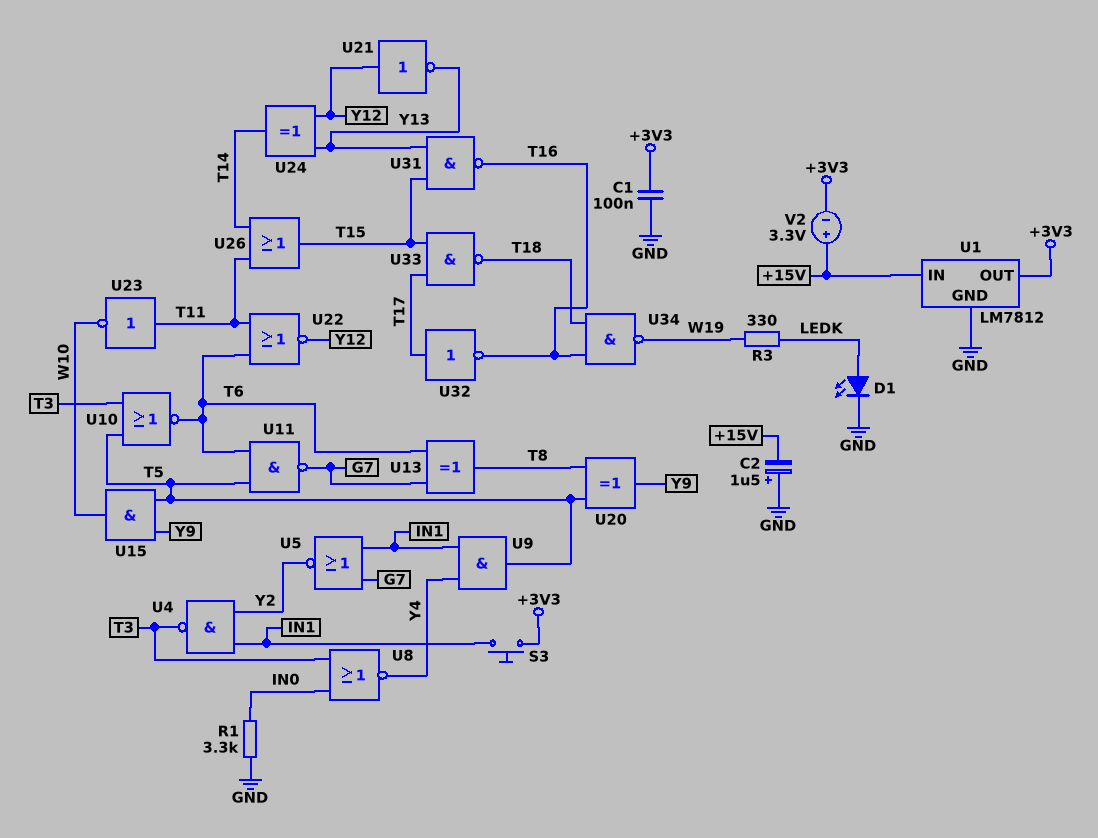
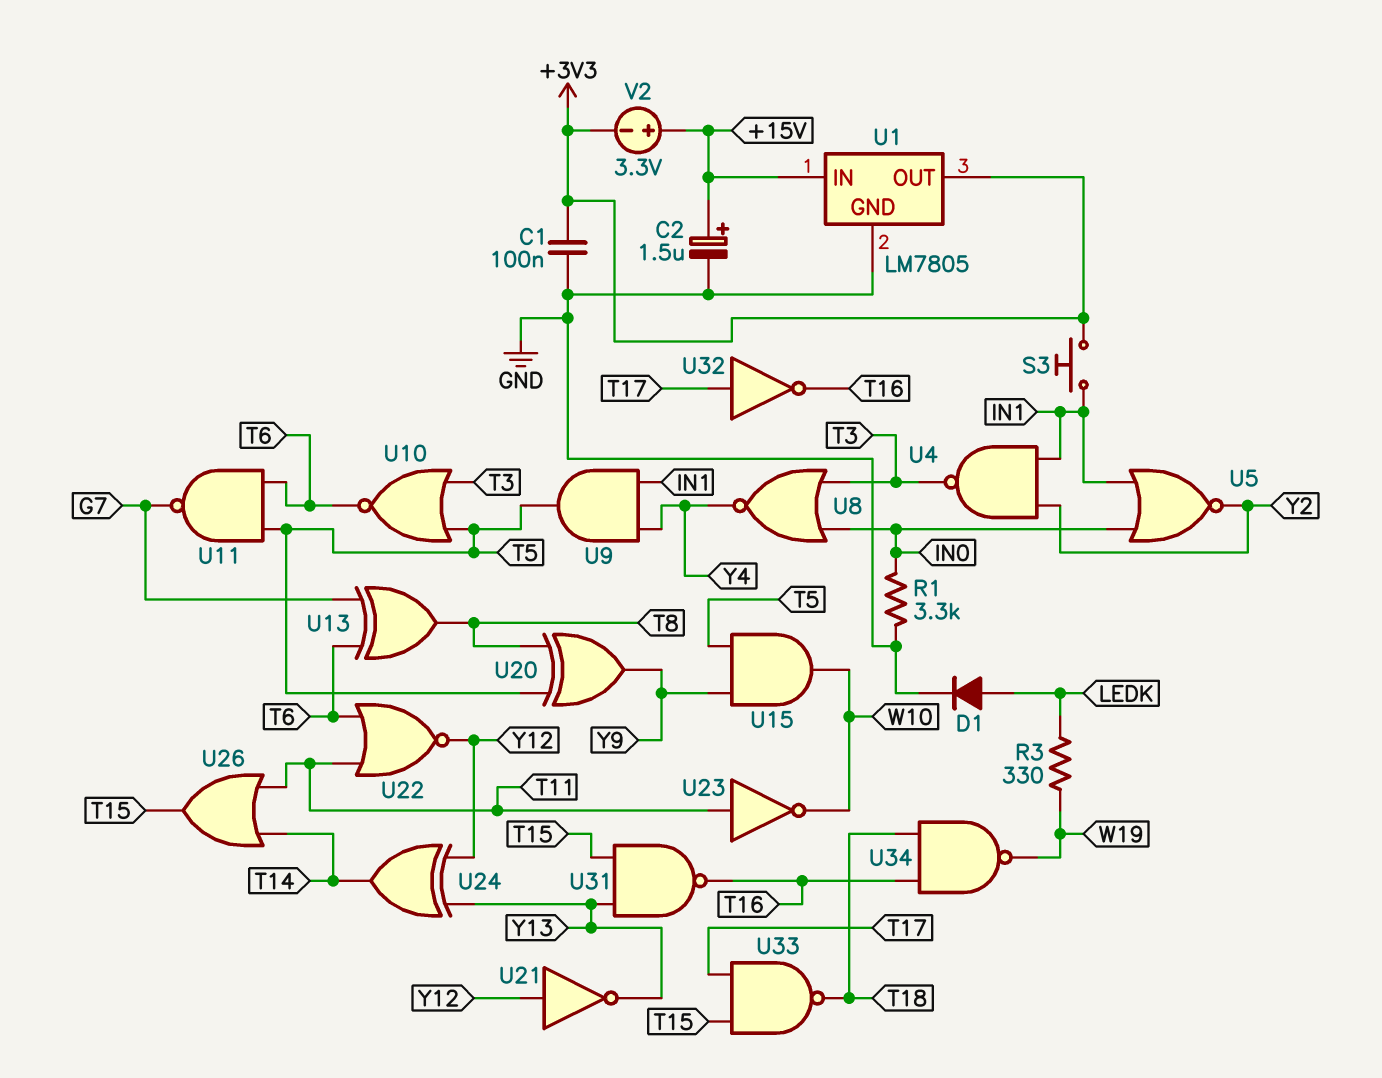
C2: 1.5uF (plus GND, minus +15V) -> 1.5uF (plus +15V, minus GND)
D1: LED (A LEDK, K GND) -> diode (A LEDK, K GND)
U1: LM7812 -> LM7805
U5: NOR (in G7, in IN1, out Y2) -> NOR (in IN0, in IN1, out Y2)

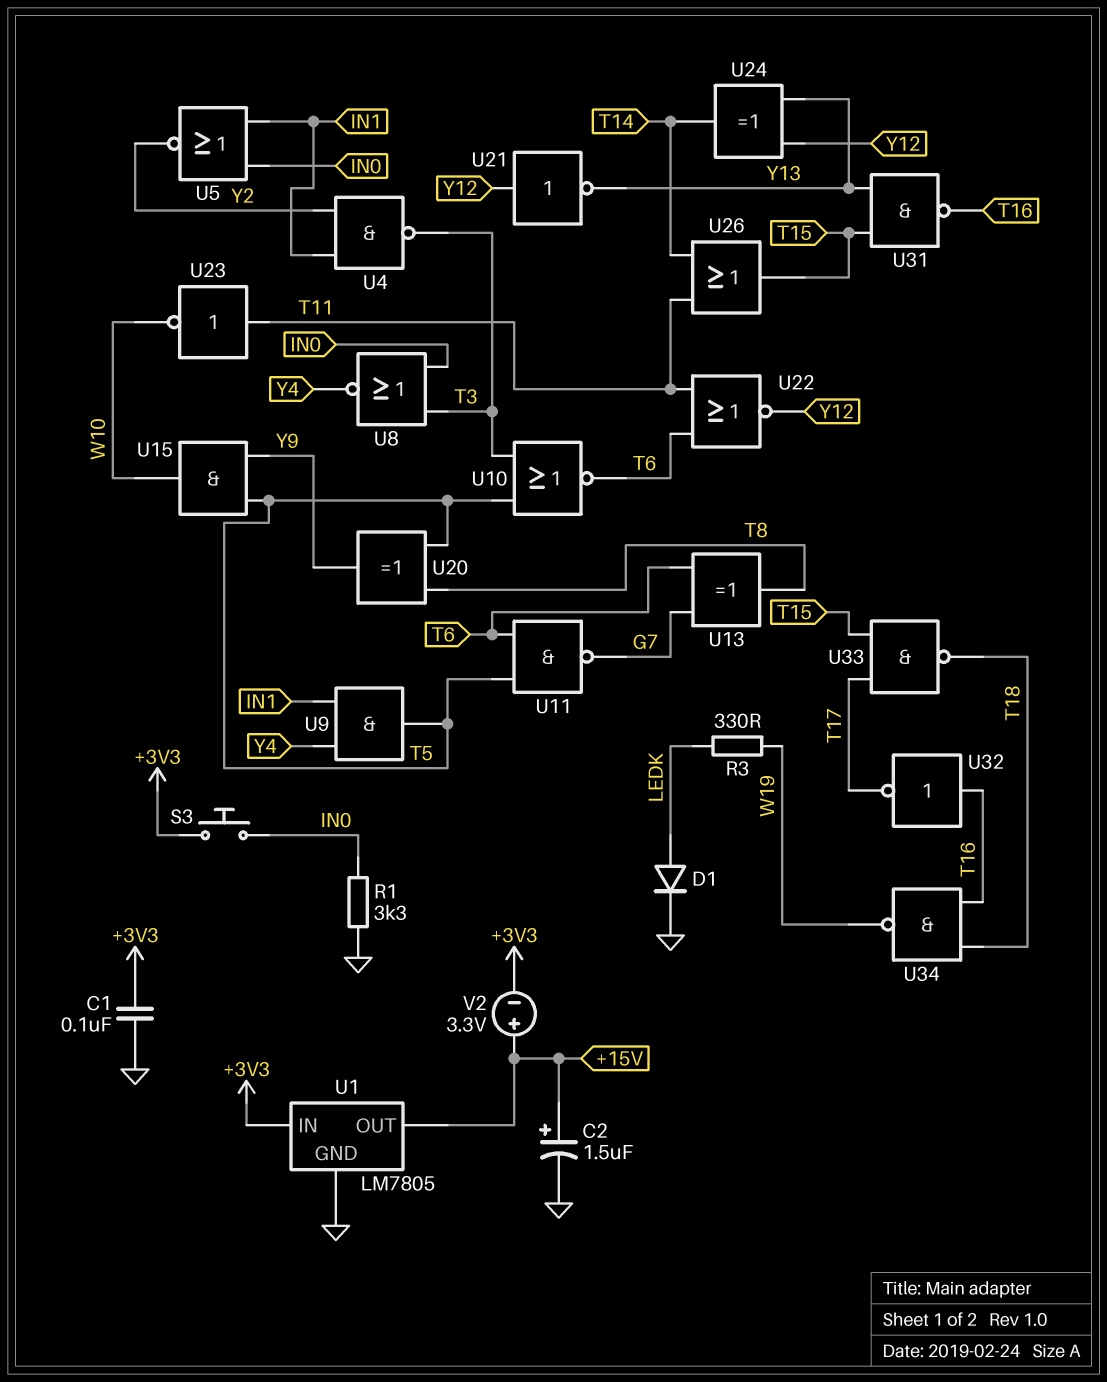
S3: button (+3V3, IN1) -> button (+3V3, IN0)
U1 pin IN: +15V -> +3V3
U1 pin OUT: +3V3 -> +15V
U32: NOT (in T17, out T16) -> NOT (in T16, out T17)

